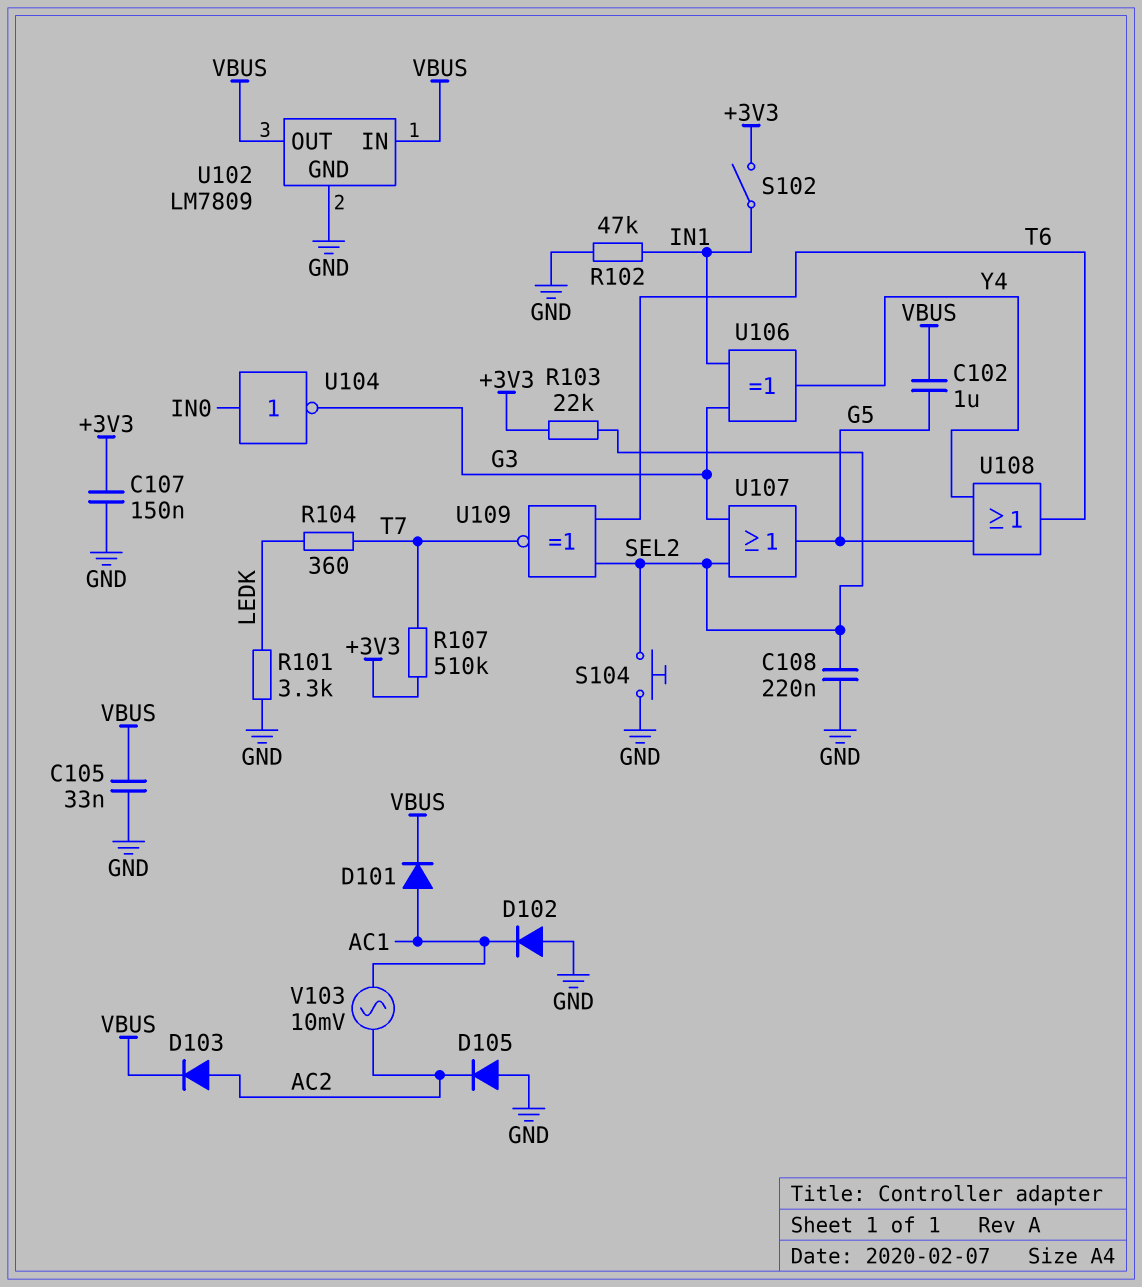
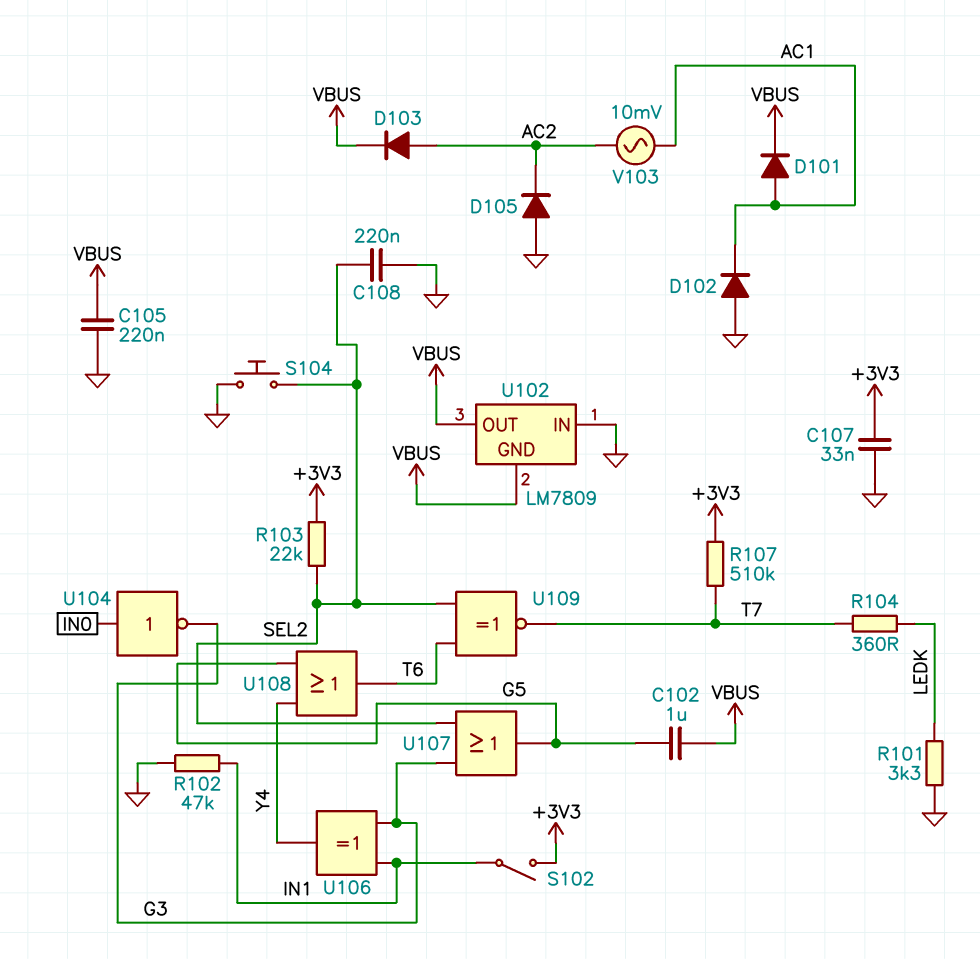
C105: 33nF (GND, VBUS) -> 220nF (GND, VBUS)
C107: 150nF (+3V3, GND) -> 33nF (+3V3, GND)
U102 pin GND: GND -> VBUS
U102 pin IN: VBUS -> GND

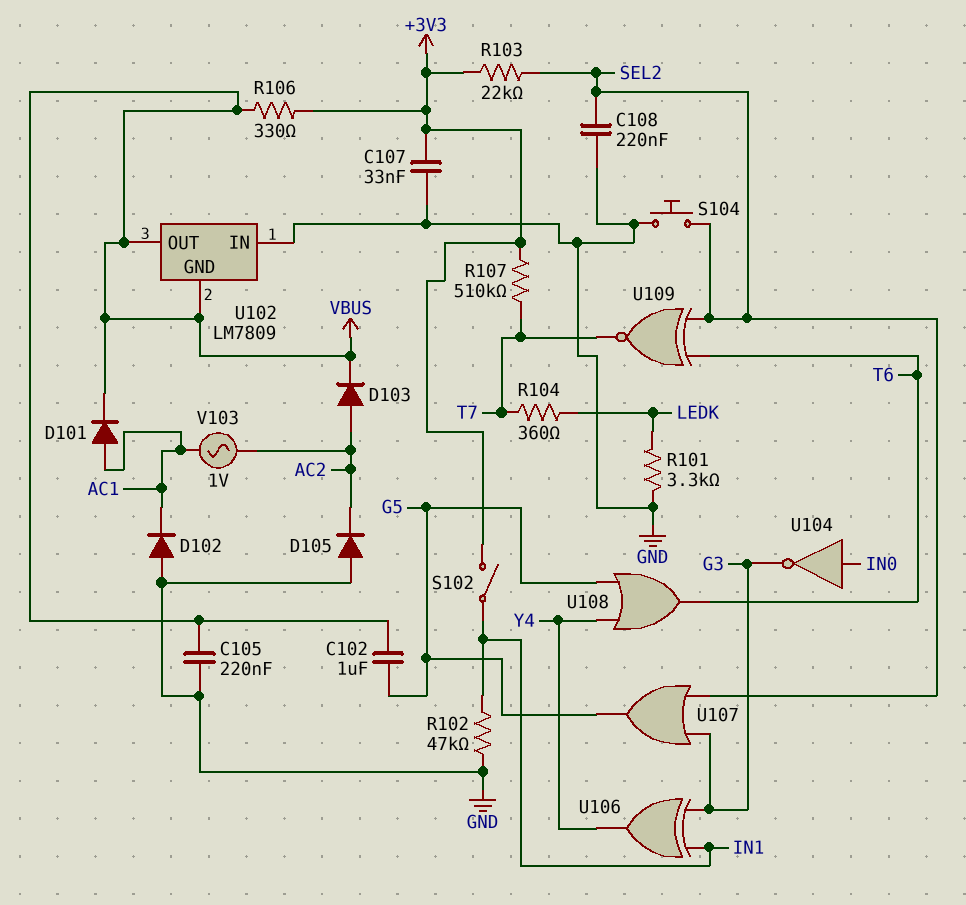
R106: none -> 330 (+3V3, VBUS)
V103: AC 10mV (AC1, AC2) -> AC 1V (AC1, AC2)

